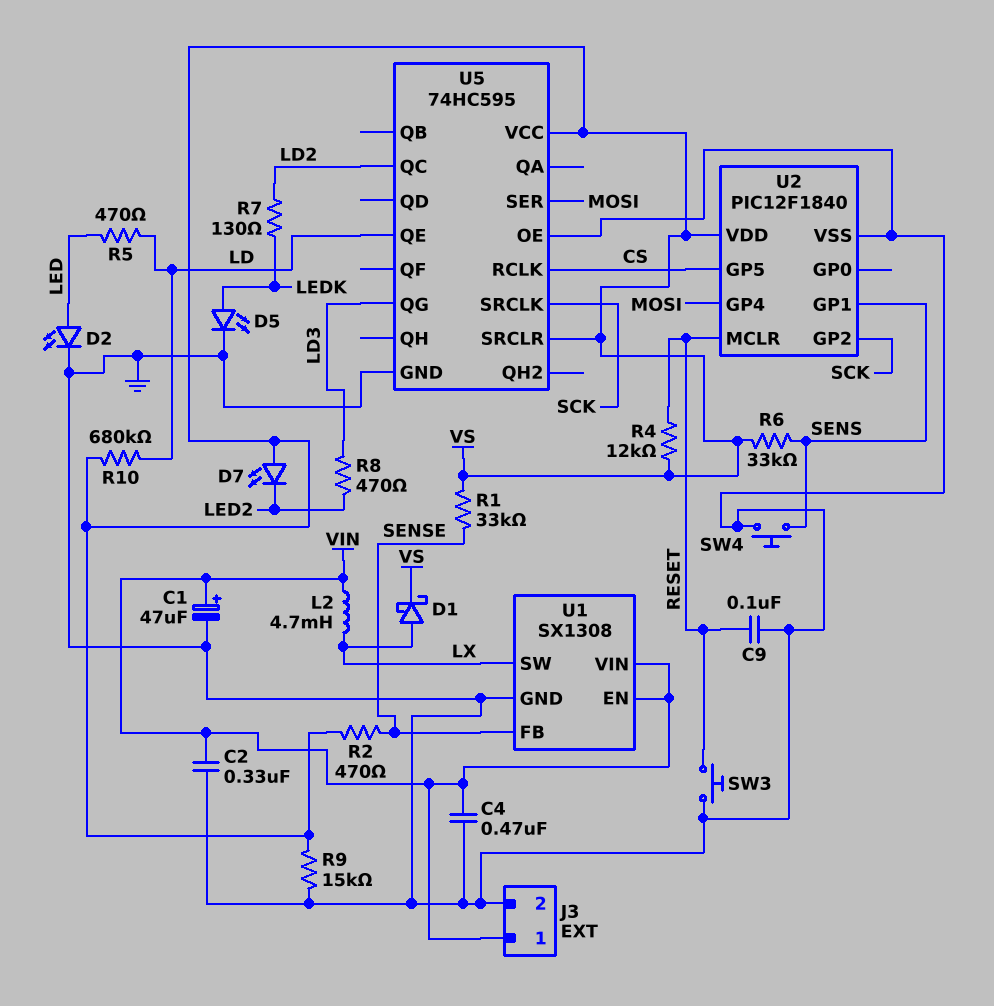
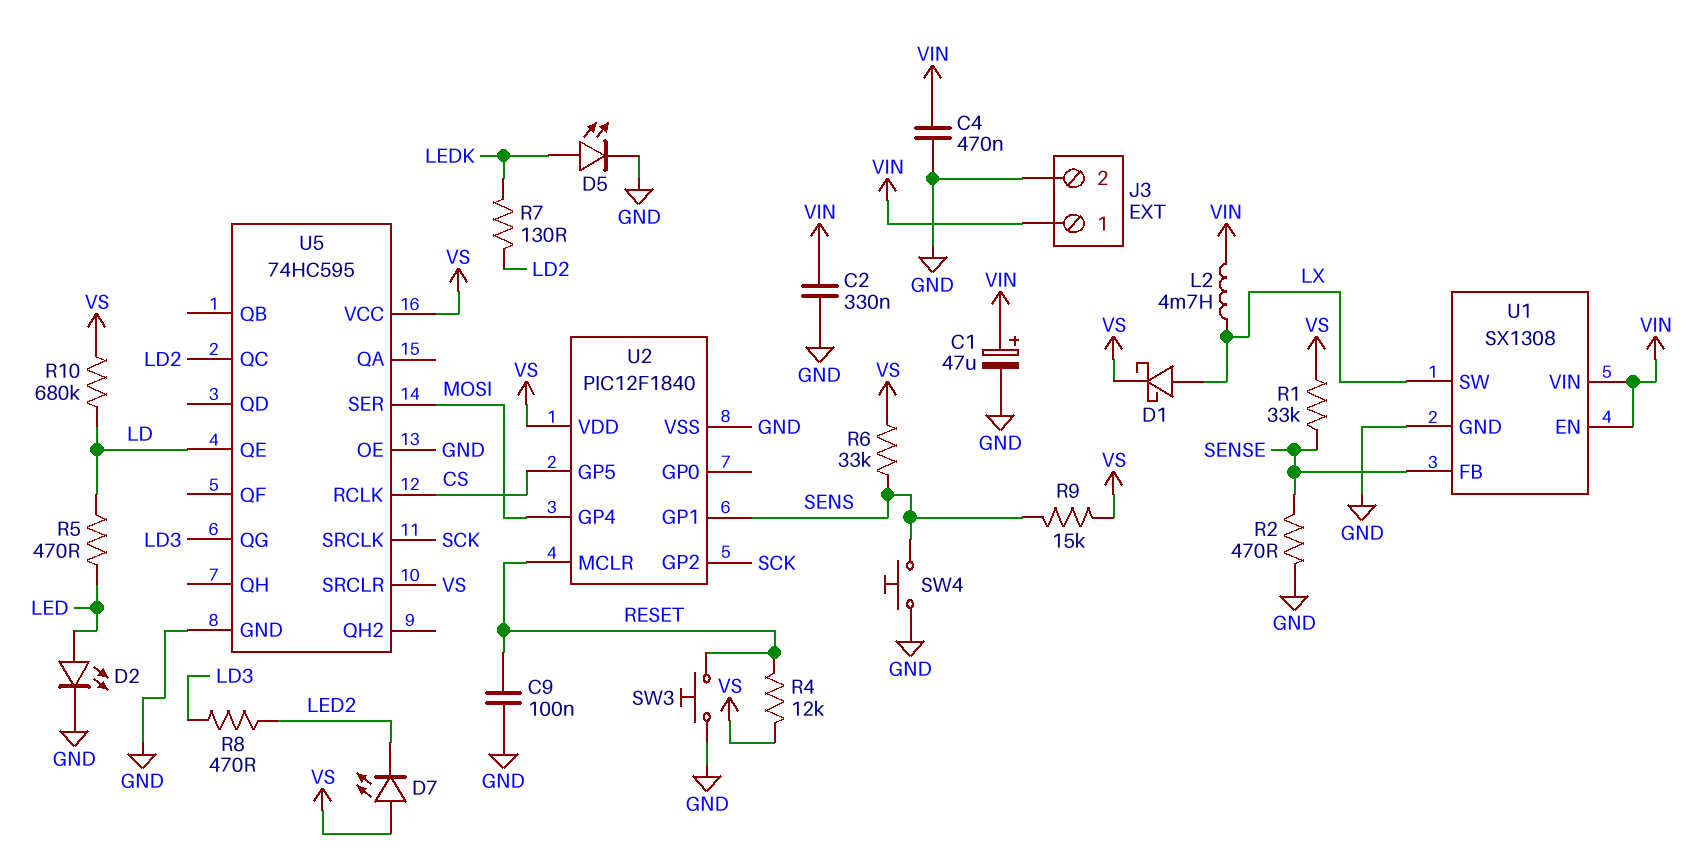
R2: 470 (SENSE, VS) -> 470 (GND, SENSE)
R9: 15k (GND, VS) -> 15k (SENS, VS)

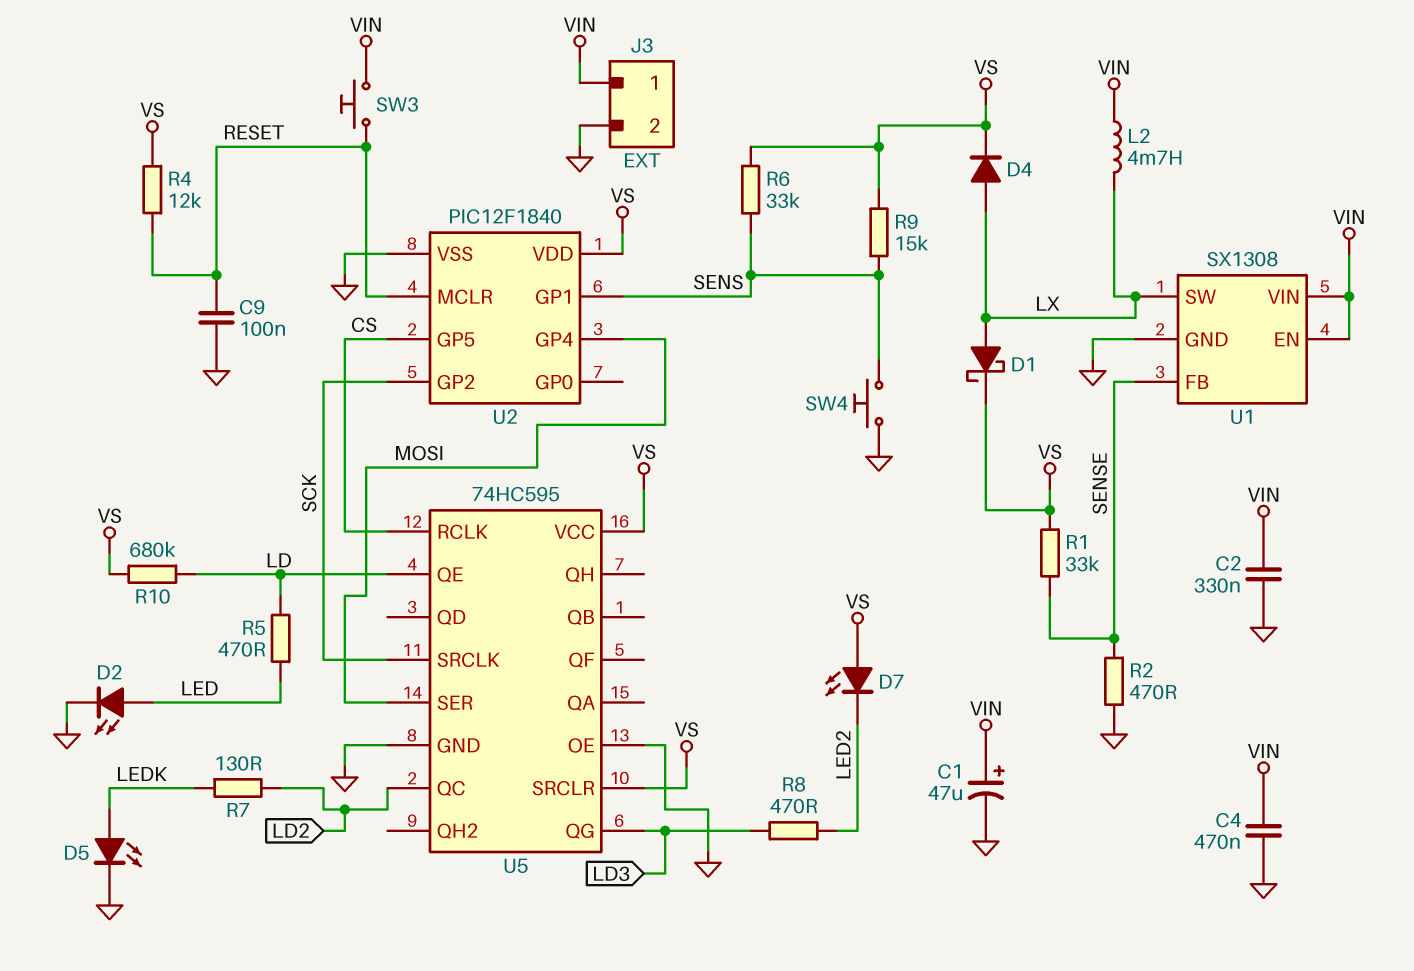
D4: none -> diode (A LX, K VS)
SW3: button (GND, RESET) -> button (RESET, VIN)

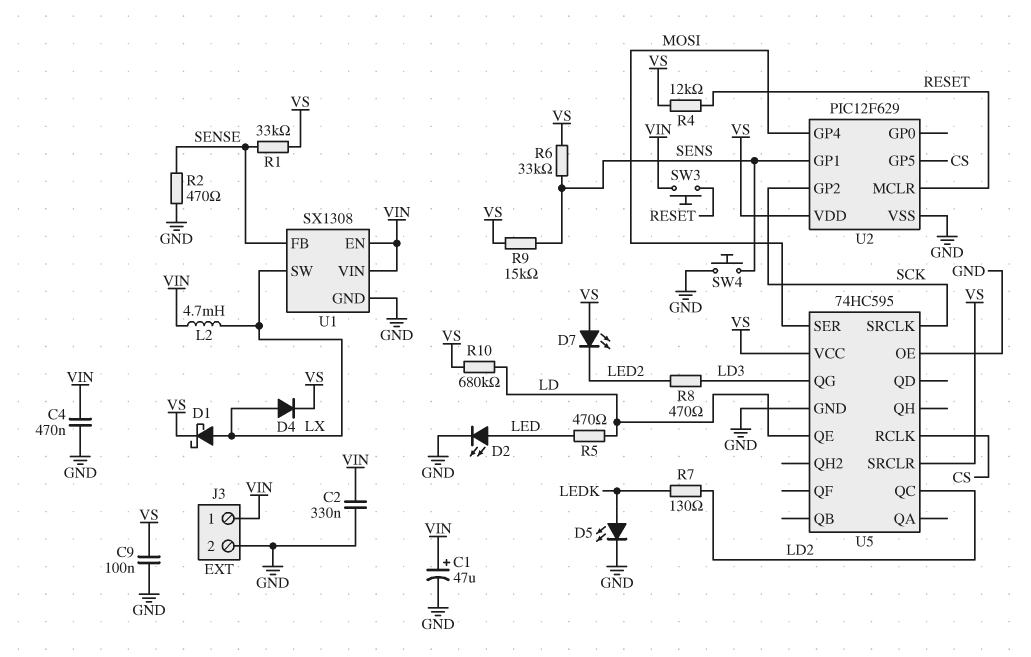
C9: 100nF (GND, RESET) -> 100nF (GND, VS)
U2: PIC12F1840 -> PIC12F629

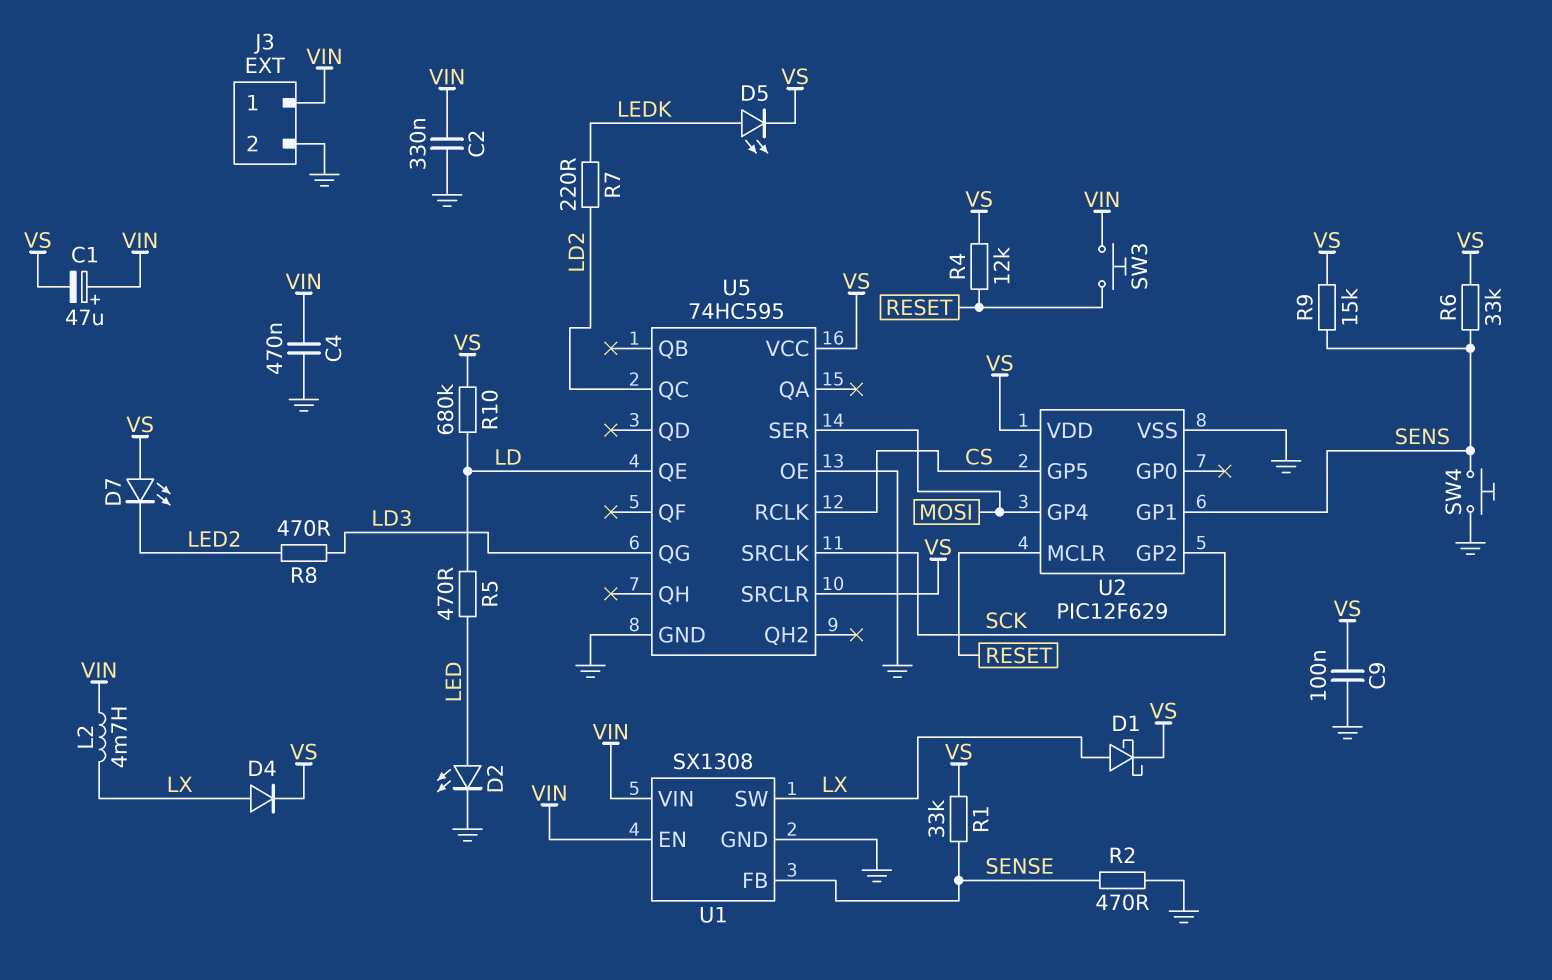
C1: 47uF (plus VIN, minus GND) -> 47uF (plus VIN, minus VS)
D5: LED (A LEDK, K GND) -> LED (A LEDK, K VS)
R7: 130 (LD2, LEDK) -> 220 (LD2, LEDK)

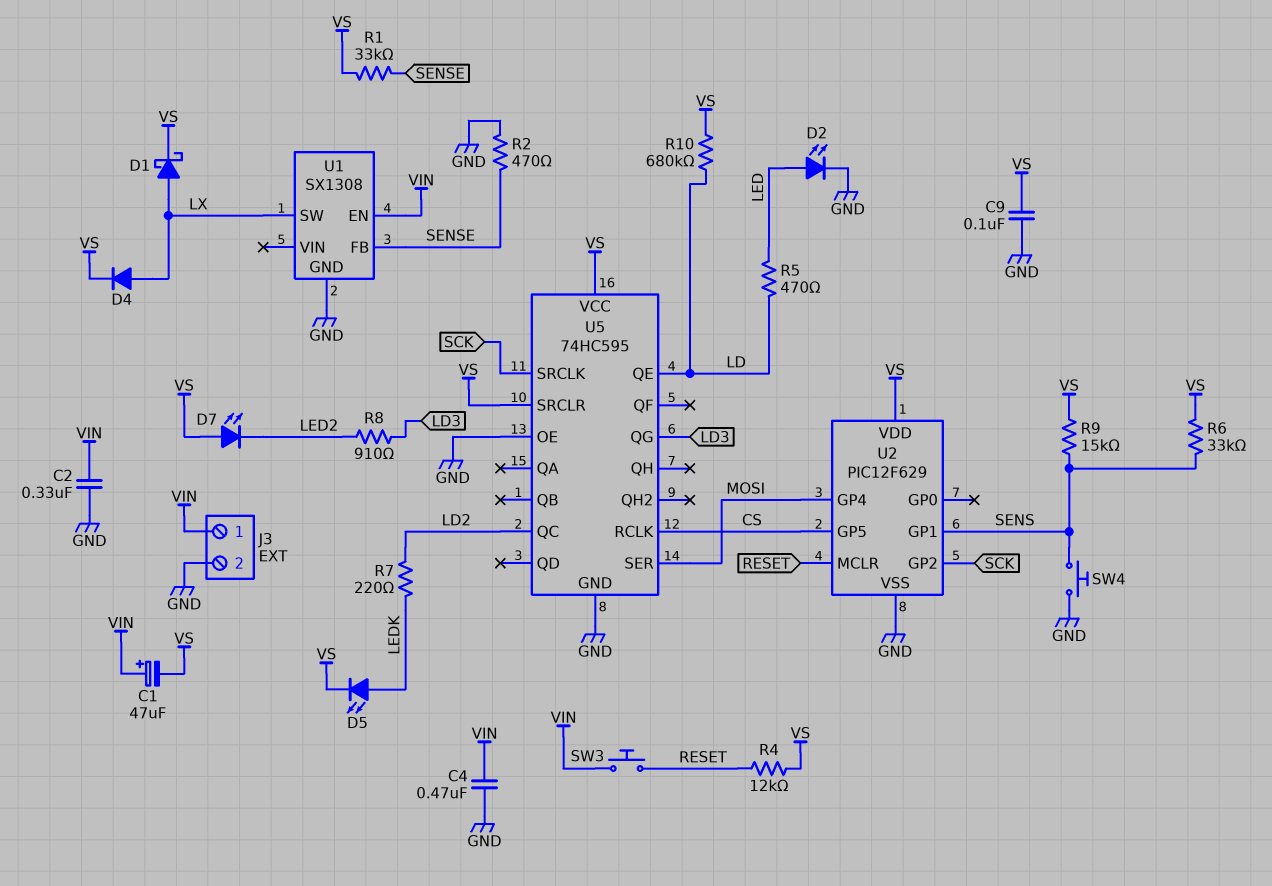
L2: 4.7mH (LX, VIN) -> none
R8: 470 (LD3, LED2) -> 910 (LD3, LED2)
U1 pin VIN: VIN -> none

